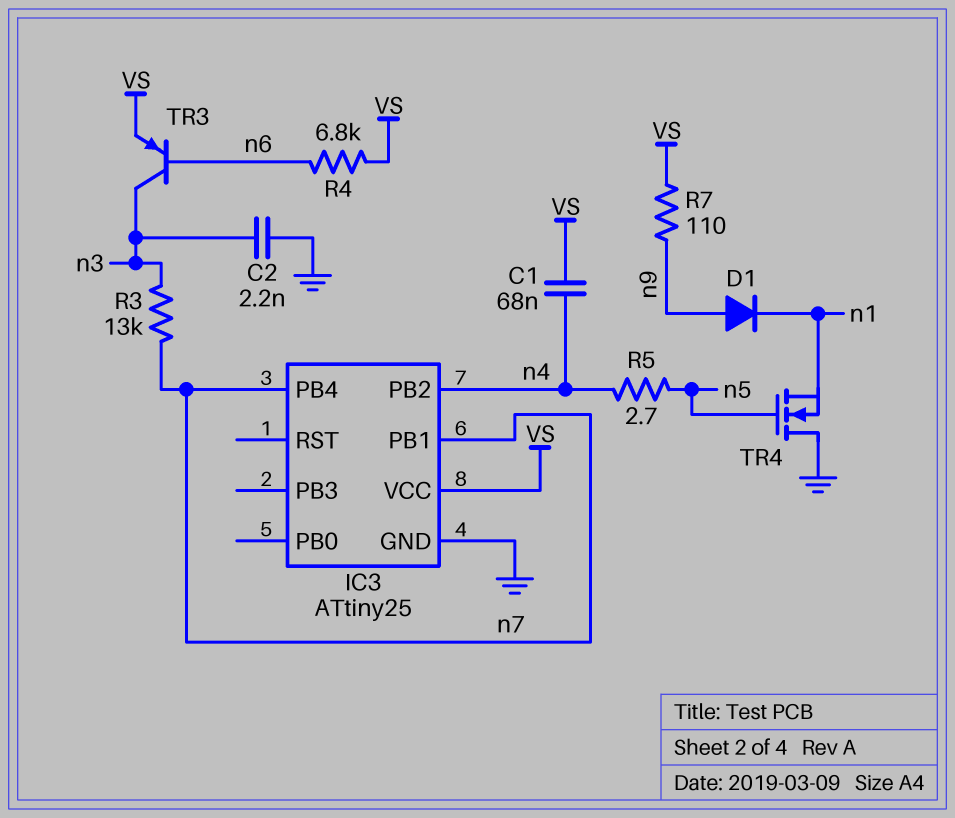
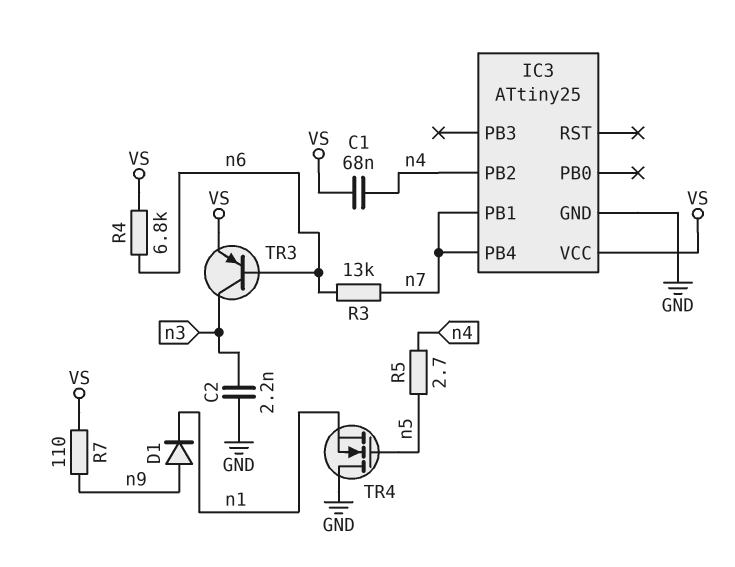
R3: 13k (n3, n7) -> 13k (n6, n7)

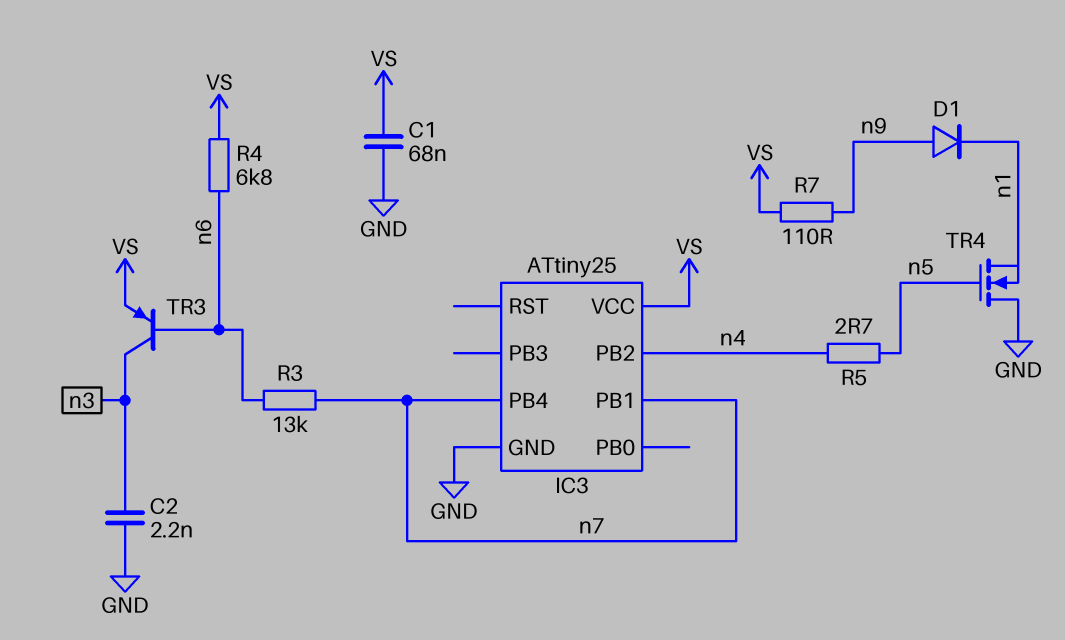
C1: 68nF (VS, n4) -> 68nF (GND, VS)

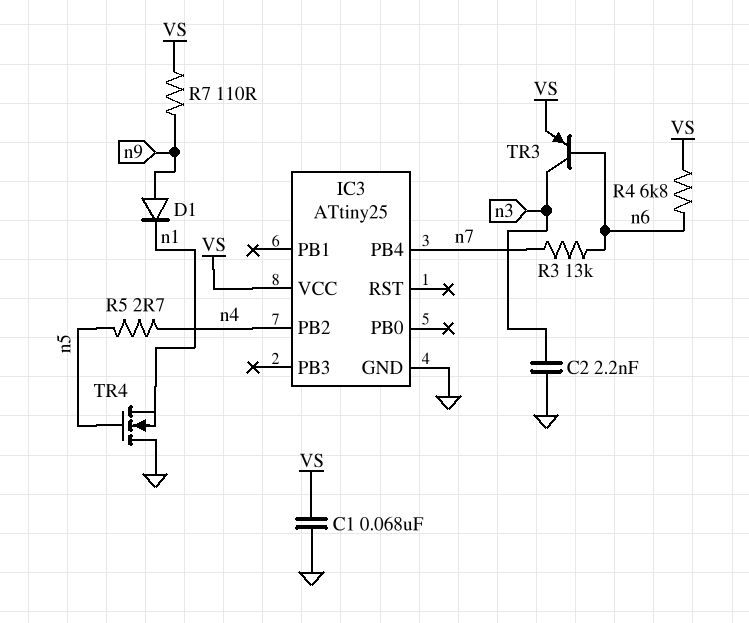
IC3 pin PB1: n7 -> none

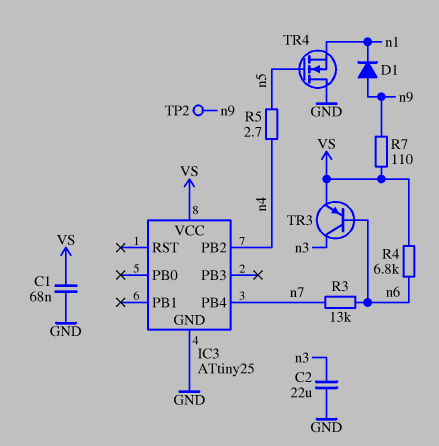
C2: 2.2nF (GND, n3) -> 22uF (GND, n3)
TP2: none -> test point (n9)

